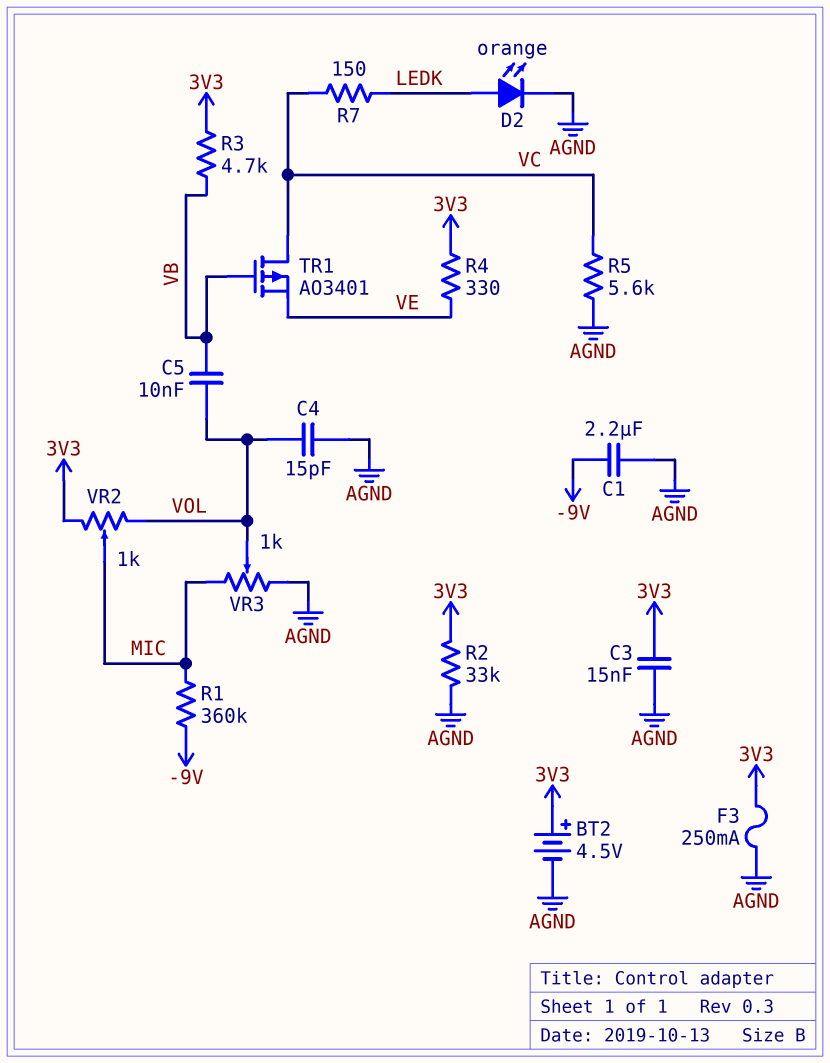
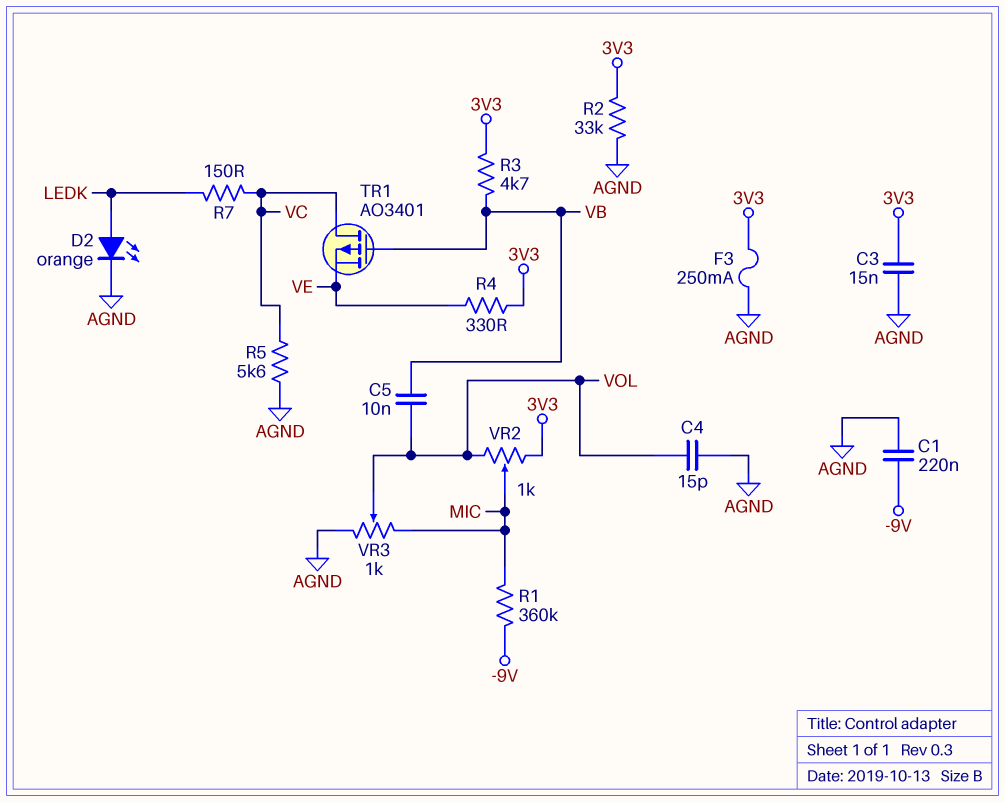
BT2: 4.5V (plus 3V3, minus AGND) -> none
C1: 2.2uF (-9V, AGND) -> 220nF (-9V, AGND)

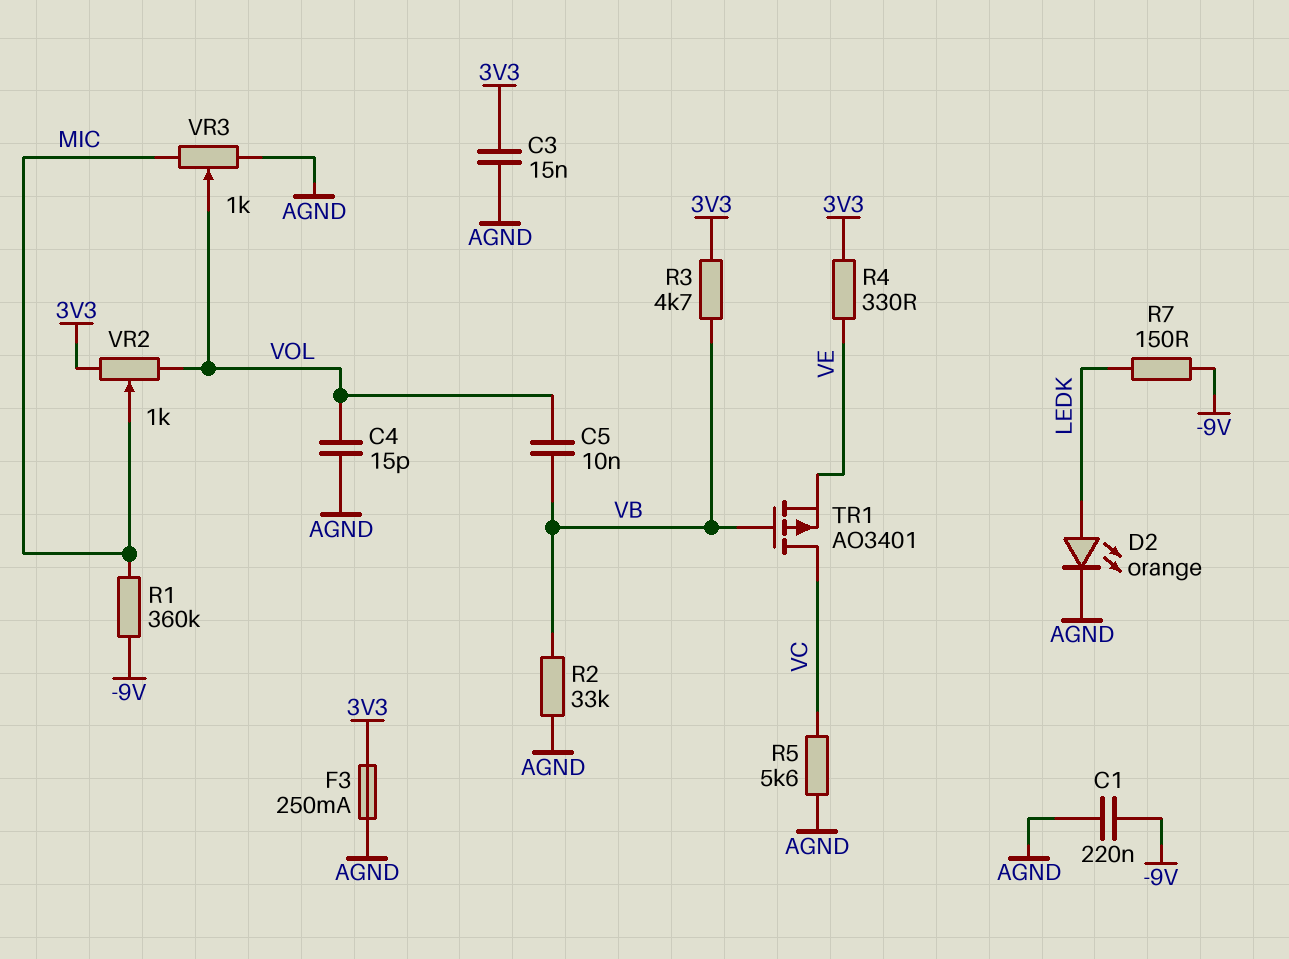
R2: 33k (3V3, AGND) -> 33k (AGND, VB)
R7: 150 (LEDK, VC) -> 150 (-9V, LEDK)

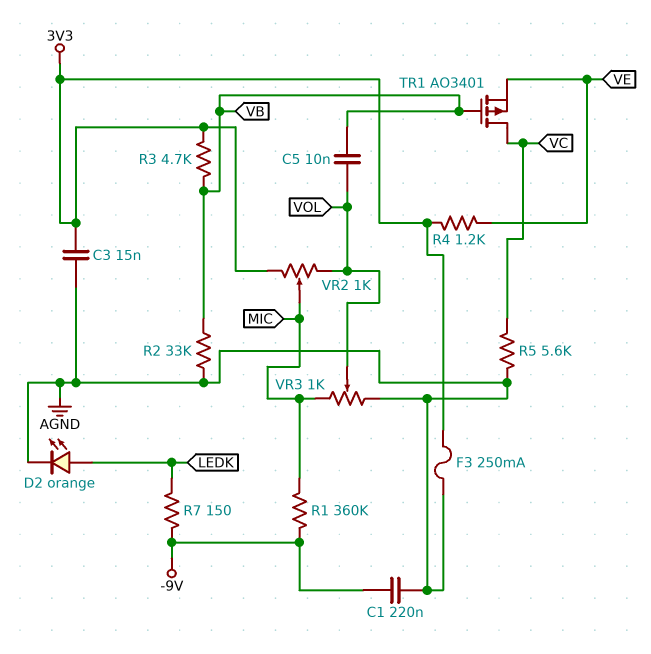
C4: 15pF (AGND, VOL) -> none
R4: 330 (3V3, VE) -> 1.2k (3V3, VE)

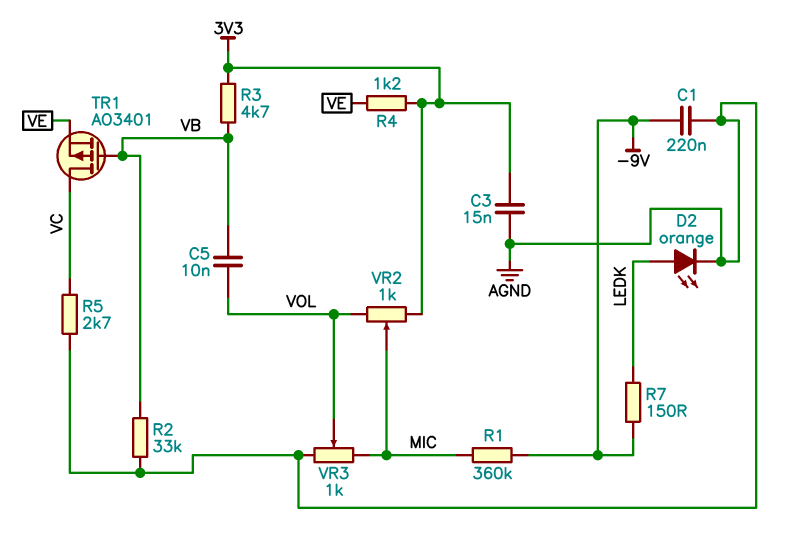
F3: 250mA (3V3, AGND) -> none
R5: 5.6k (AGND, VC) -> 2.7k (AGND, VC)

